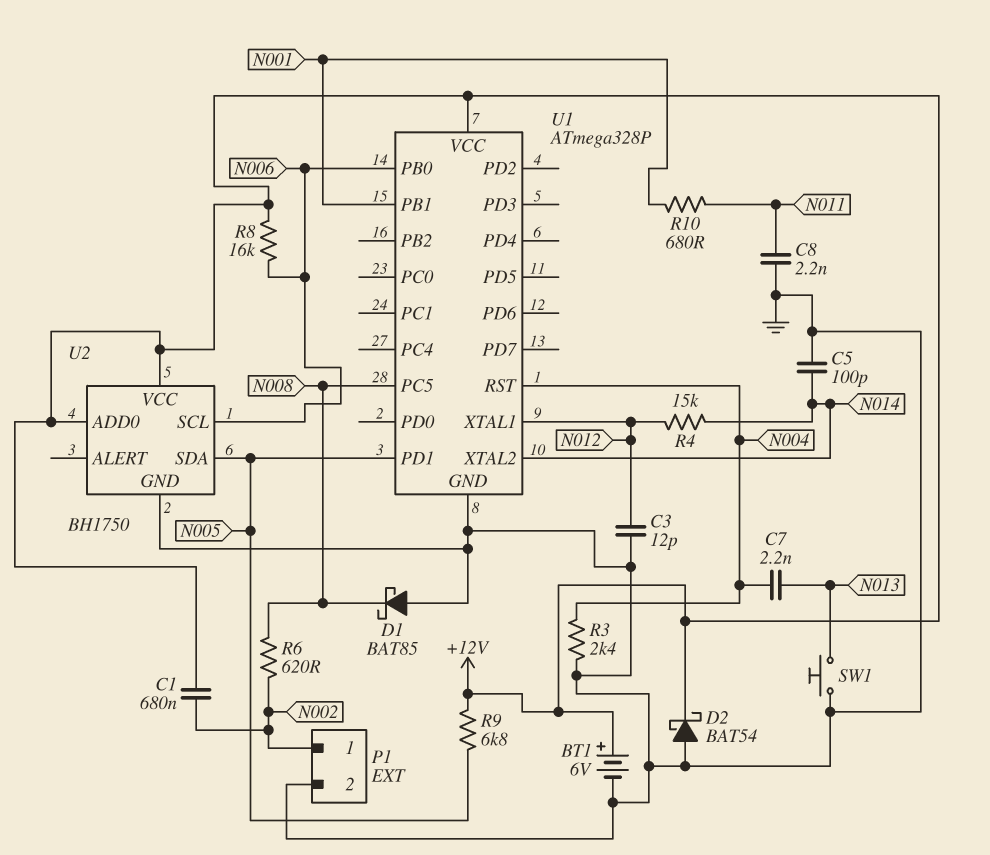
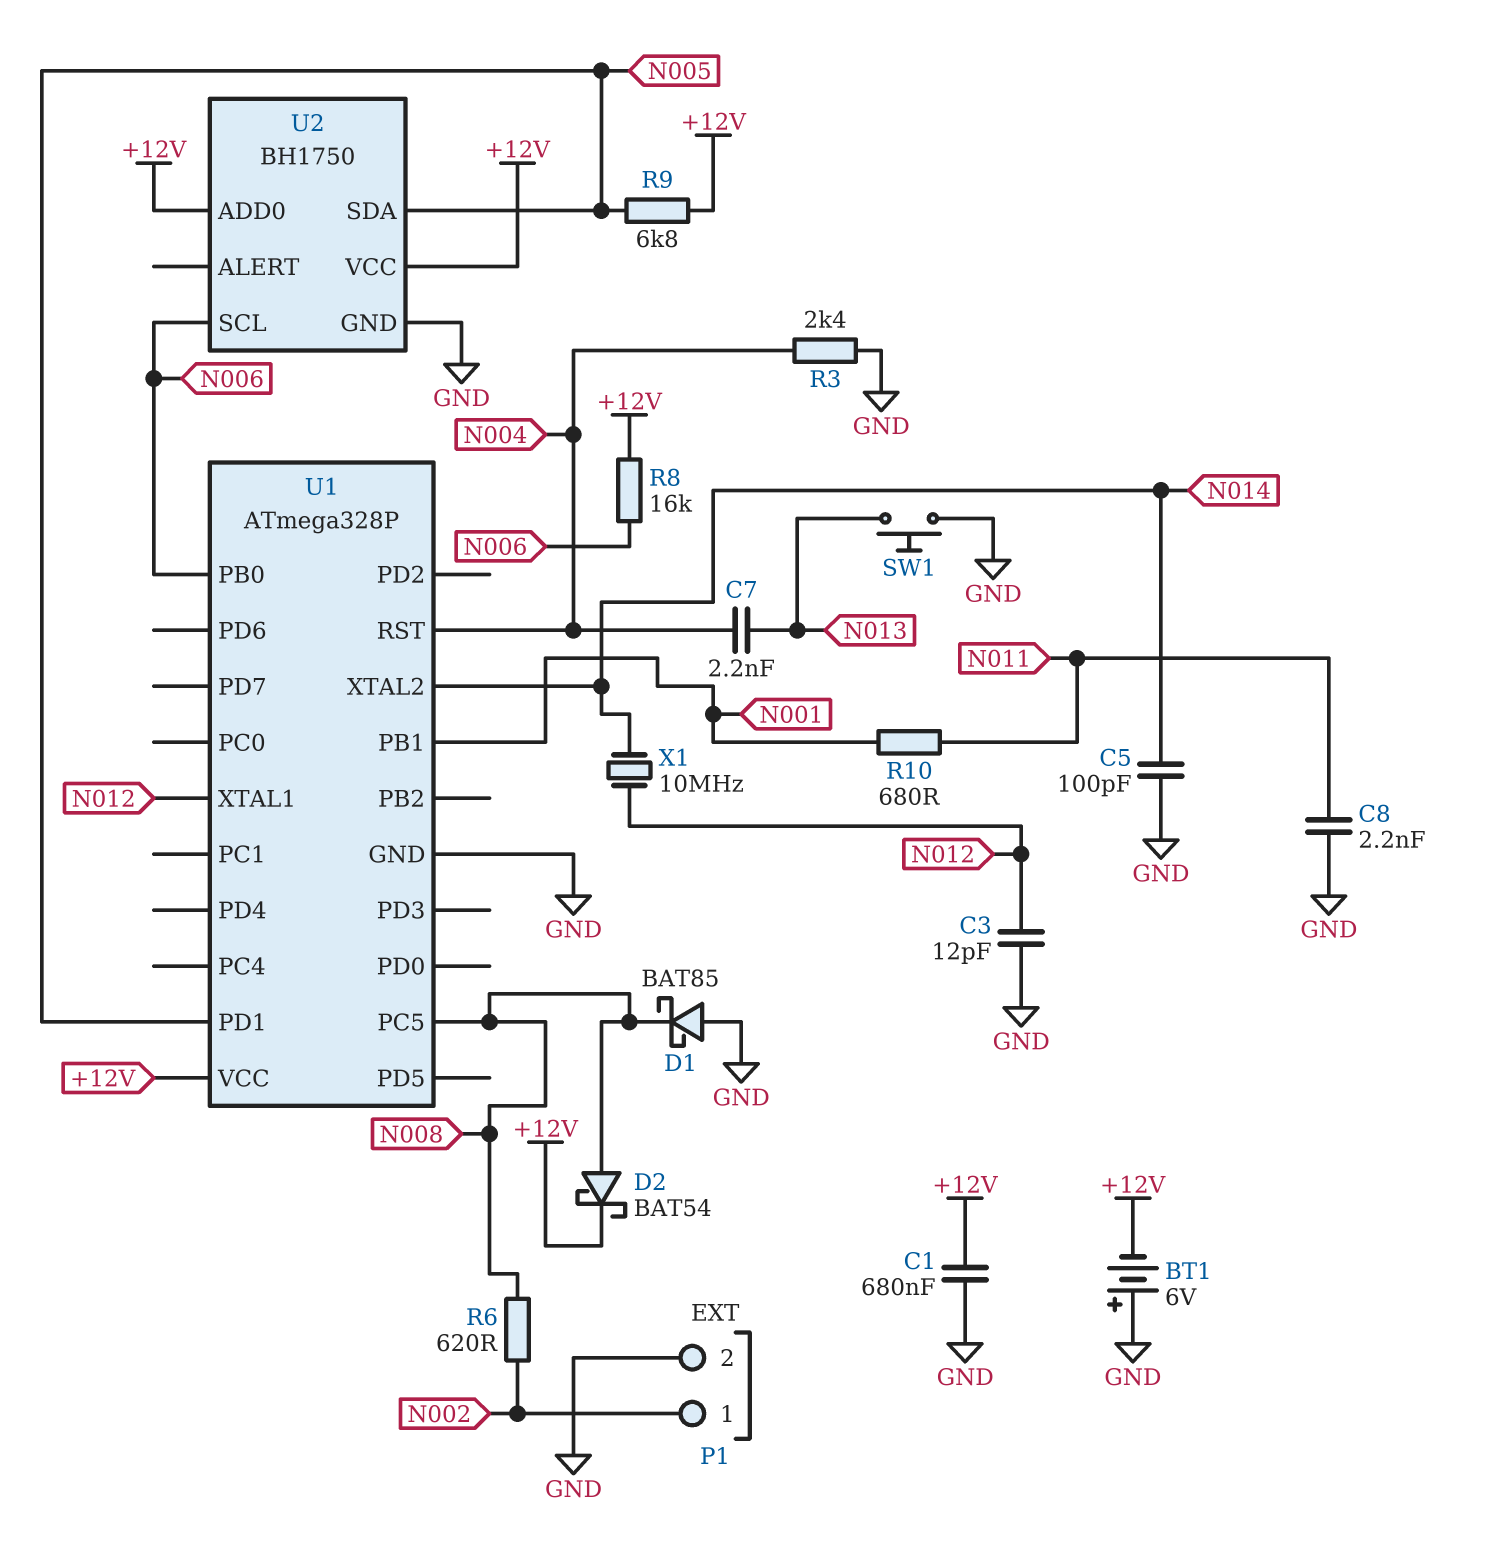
BT1: 6V (plus +12V, minus GND) -> 6V (plus GND, minus +12V)
C1: 680nF (+12V, N002) -> 680nF (+12V, GND)
D2: schottky BAT54 (A GND, K +12V) -> schottky BAT54 (A N008, K +12V)
R4: 15k (N012, N014) -> none
X1: none -> 10MHz (N012, N014)

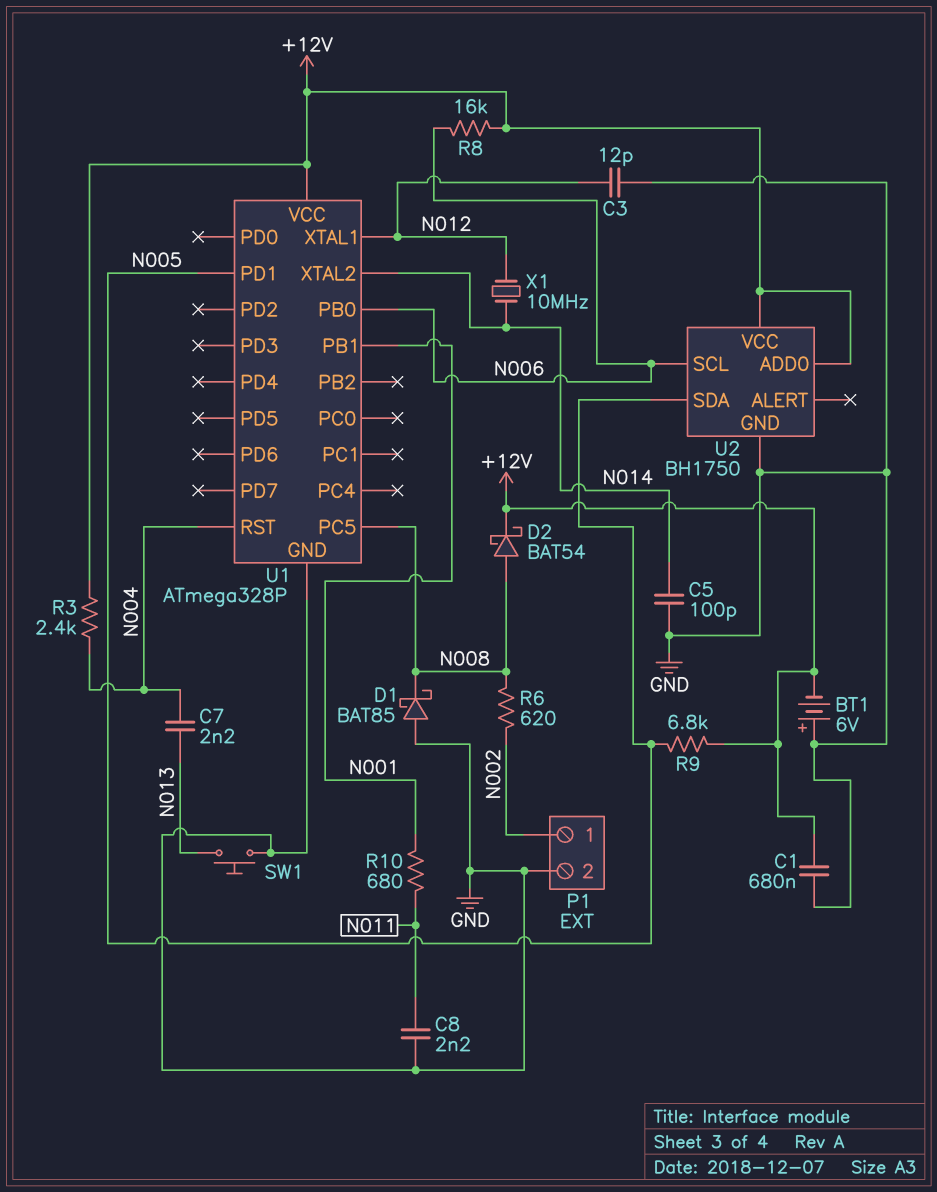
R3: 2.4k (GND, N004) -> 2.4k (+12V, N004)

